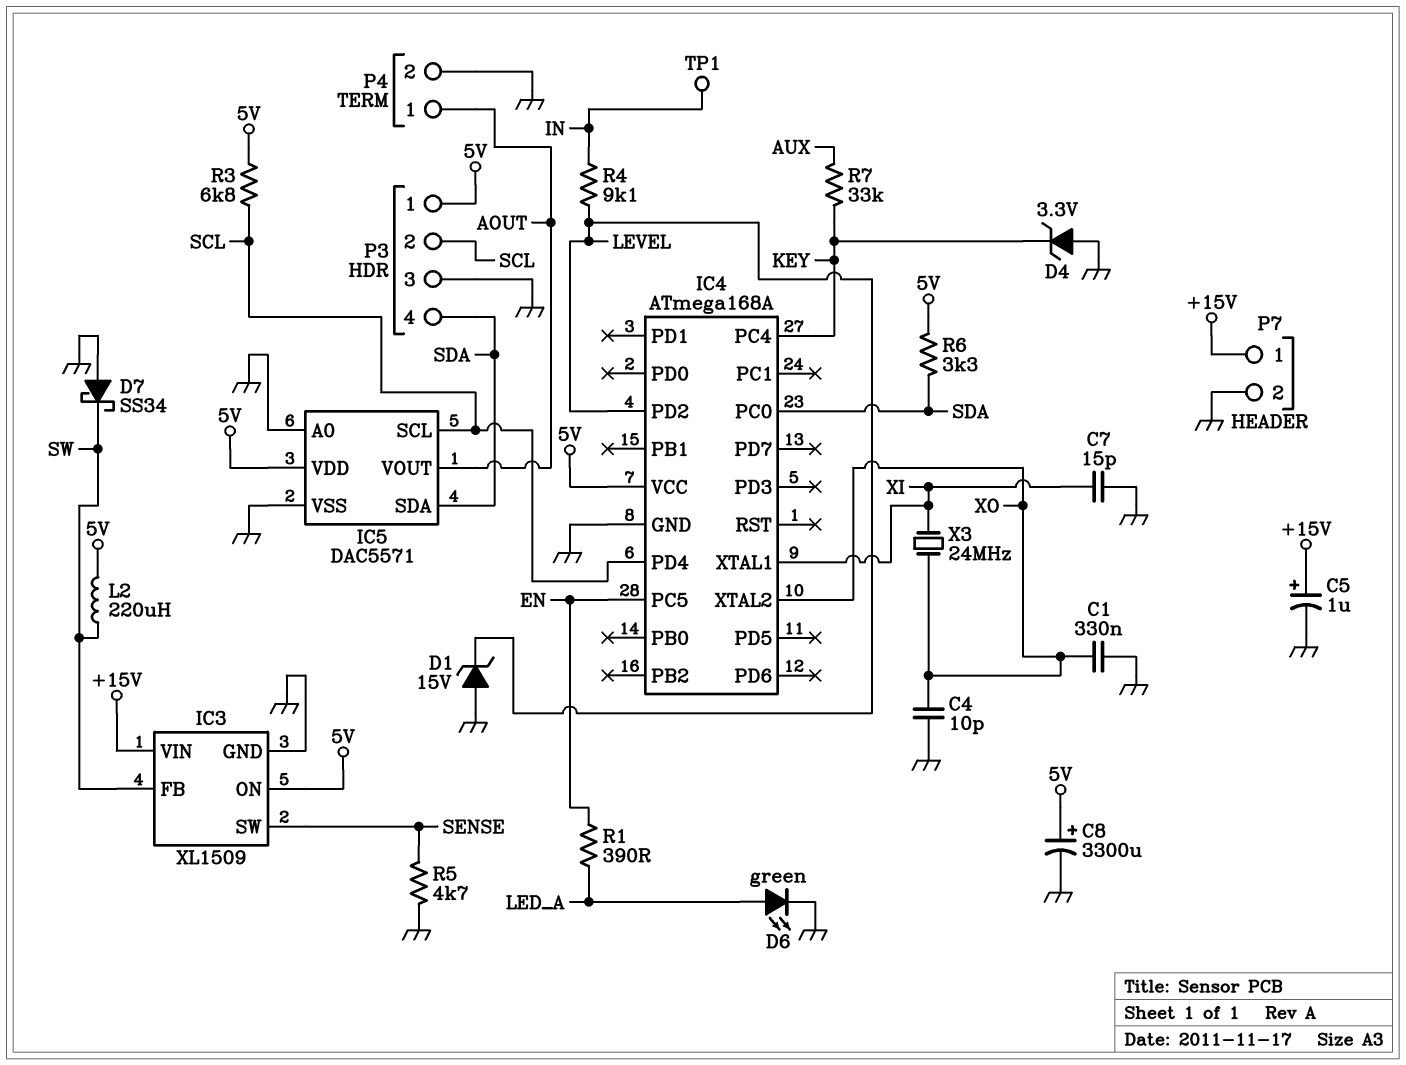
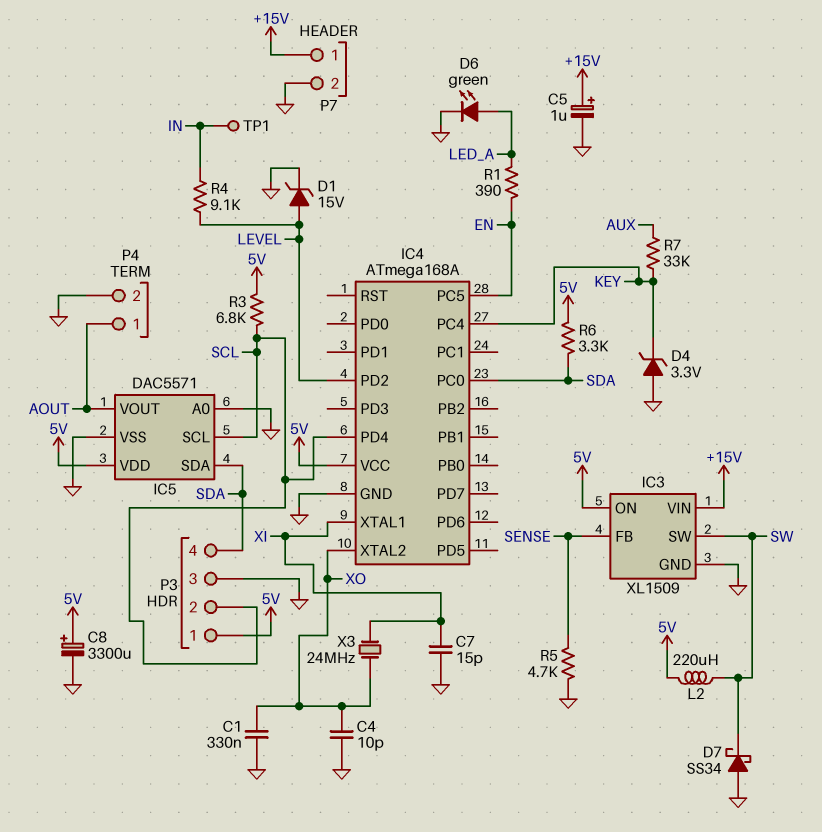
D1: zener 15V (A GND, K LEVEL) -> zener 15V (A LEVEL, K GND)
IC3 pin FB: SW -> SENSE
IC3 pin SW: SENSE -> SW

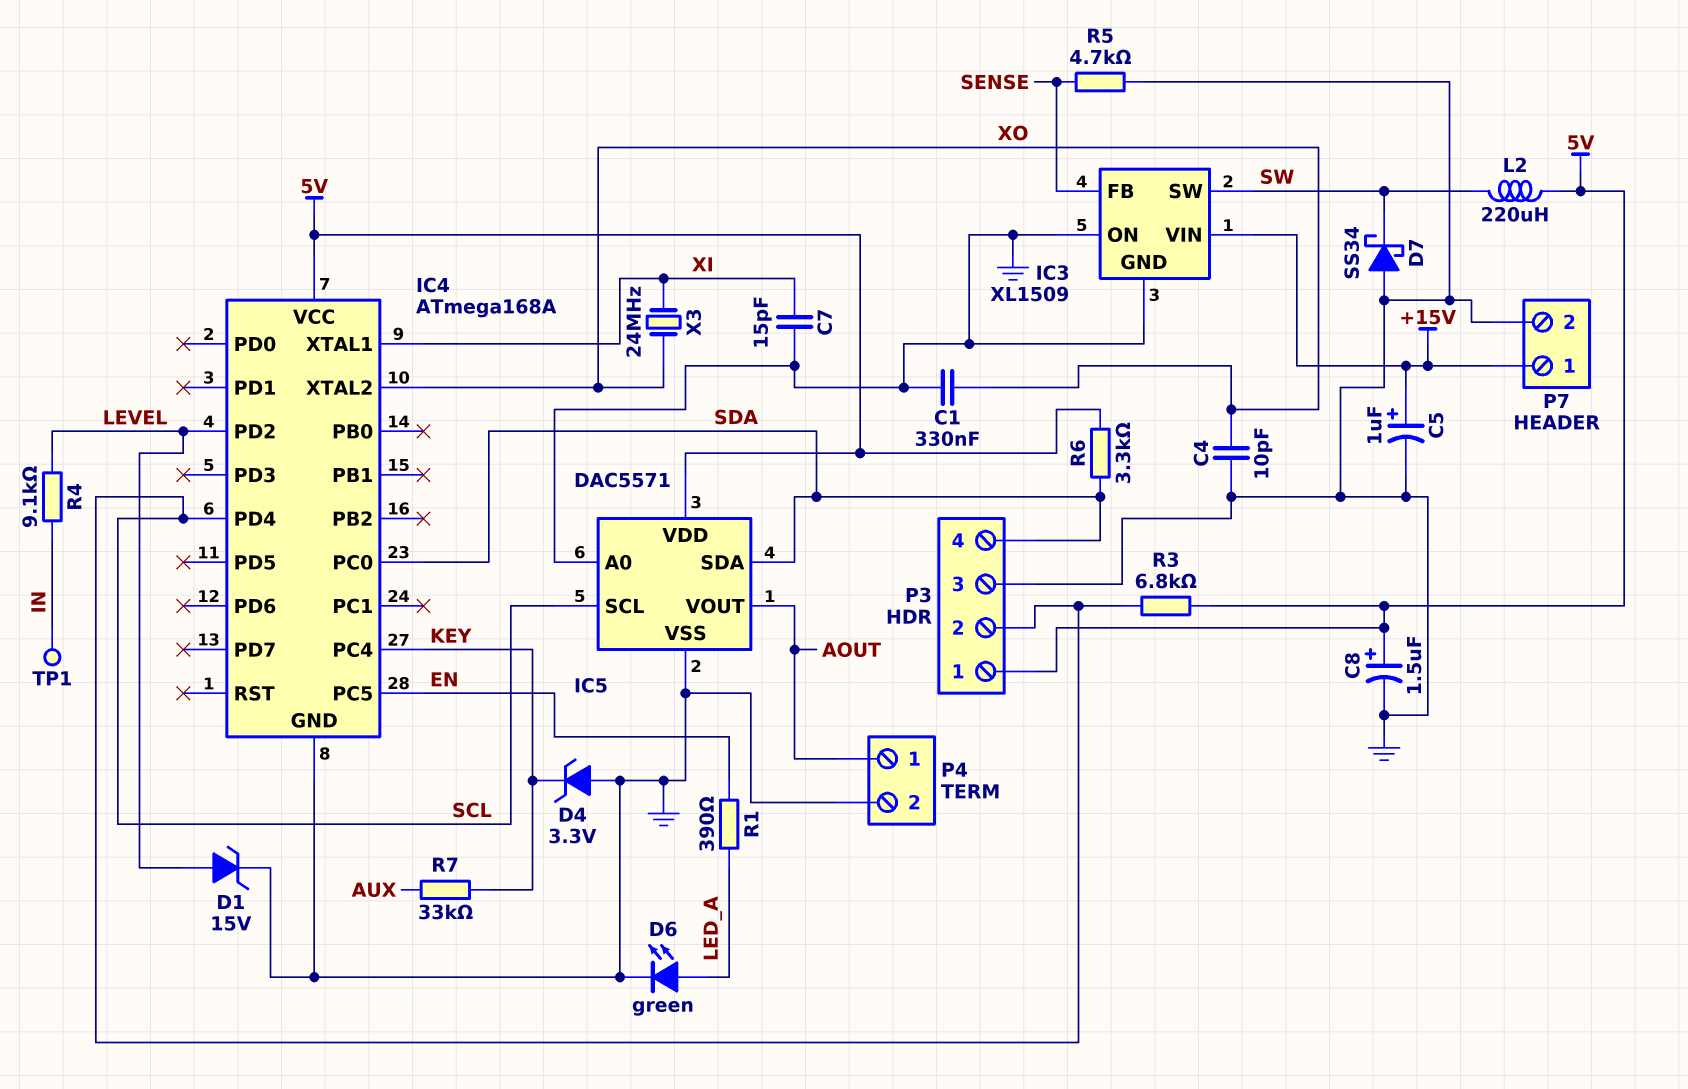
C8: 3300uF (plus 5V, minus GND) -> 1.5uF (plus 5V, minus GND)
IC3 pin ON: 5V -> GND

